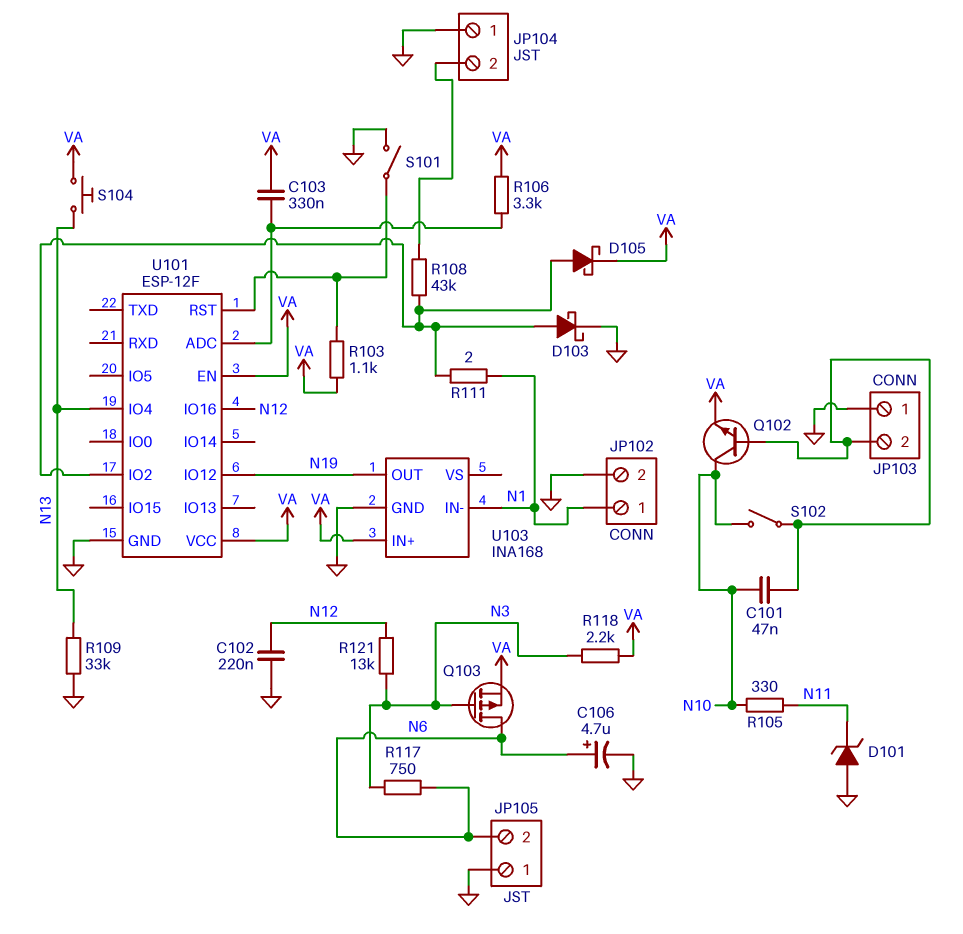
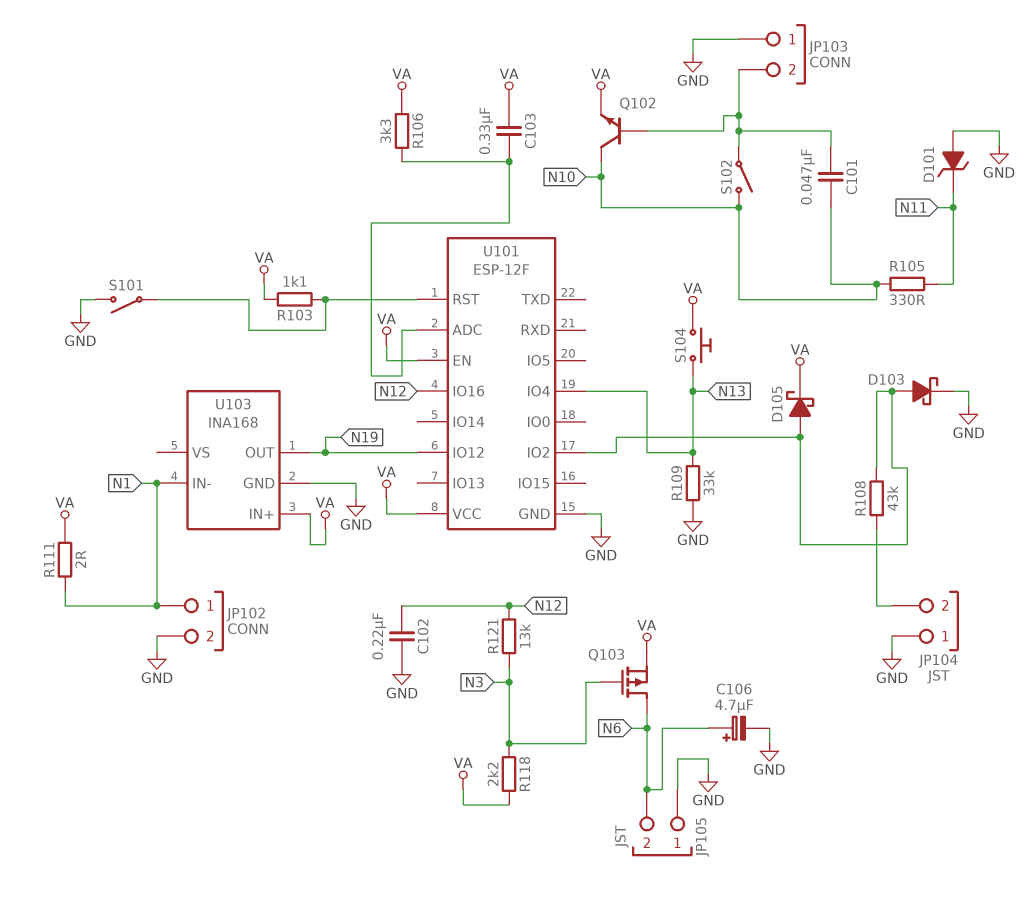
R111: 2 (N1, U101/IO2) -> 2 (N1, VA)
R117: 750 (N3, N6) -> none

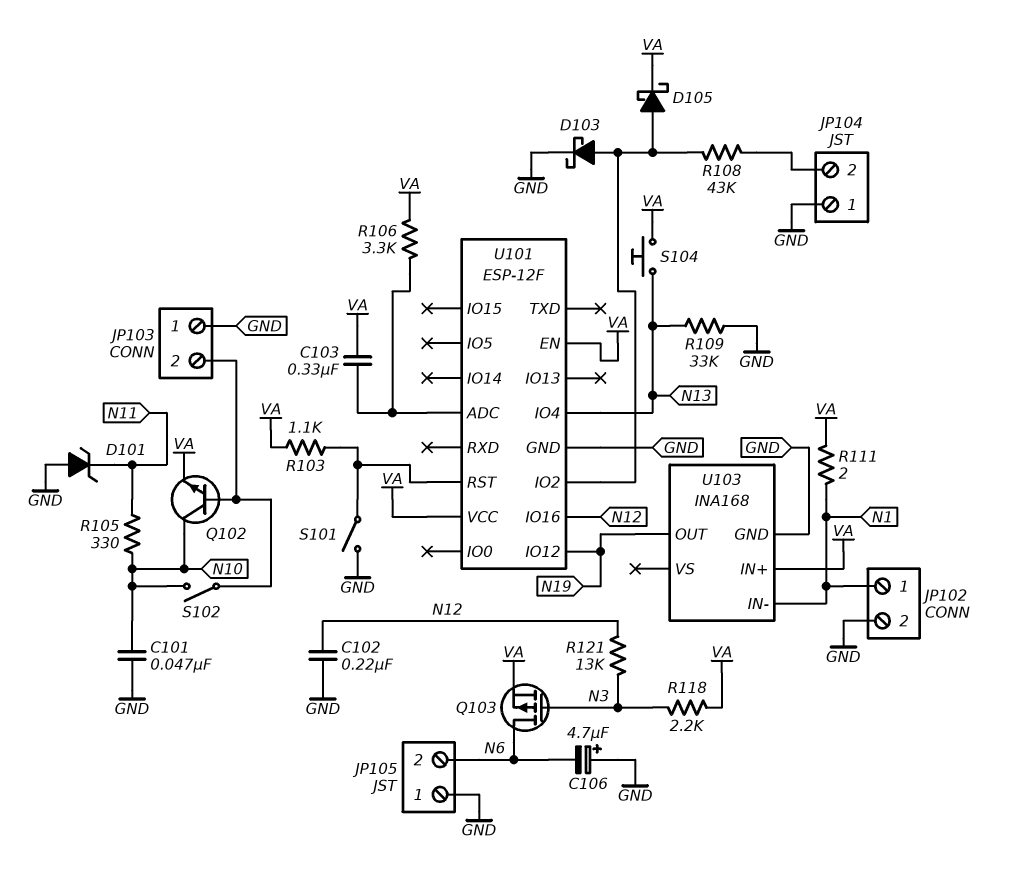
C101: 47nF (JP103/2, N10) -> 47nF (GND, N10)
C106: 4.7uF (plus N6, minus GND) -> 4.7uF (plus GND, minus N6)

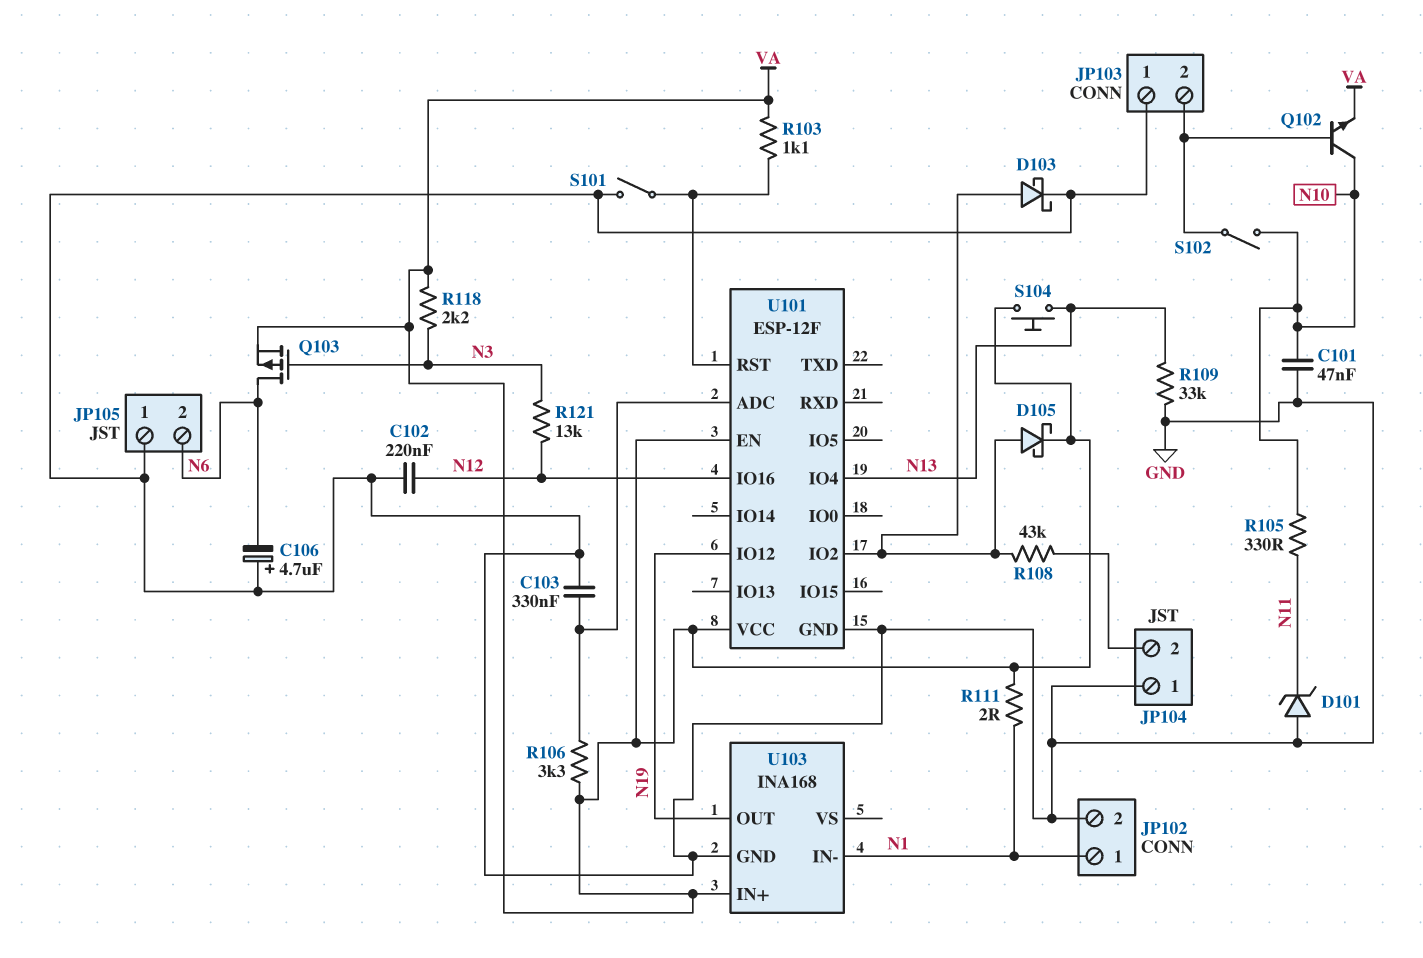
C103: 330nF (U101/ADC, VA) -> 330nF (GND, U101/ADC)

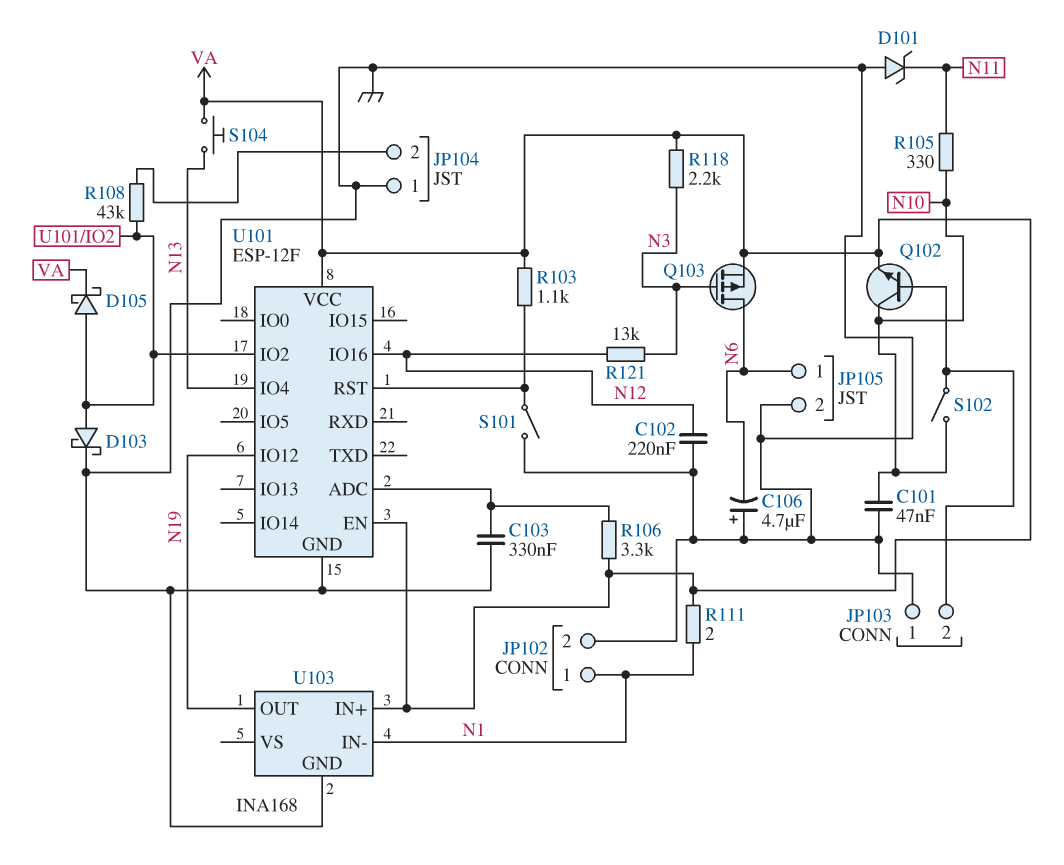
JP105 pin 1: GND -> N6
JP105 pin 2: N6 -> GND
R109: 33k (GND, N13) -> none

